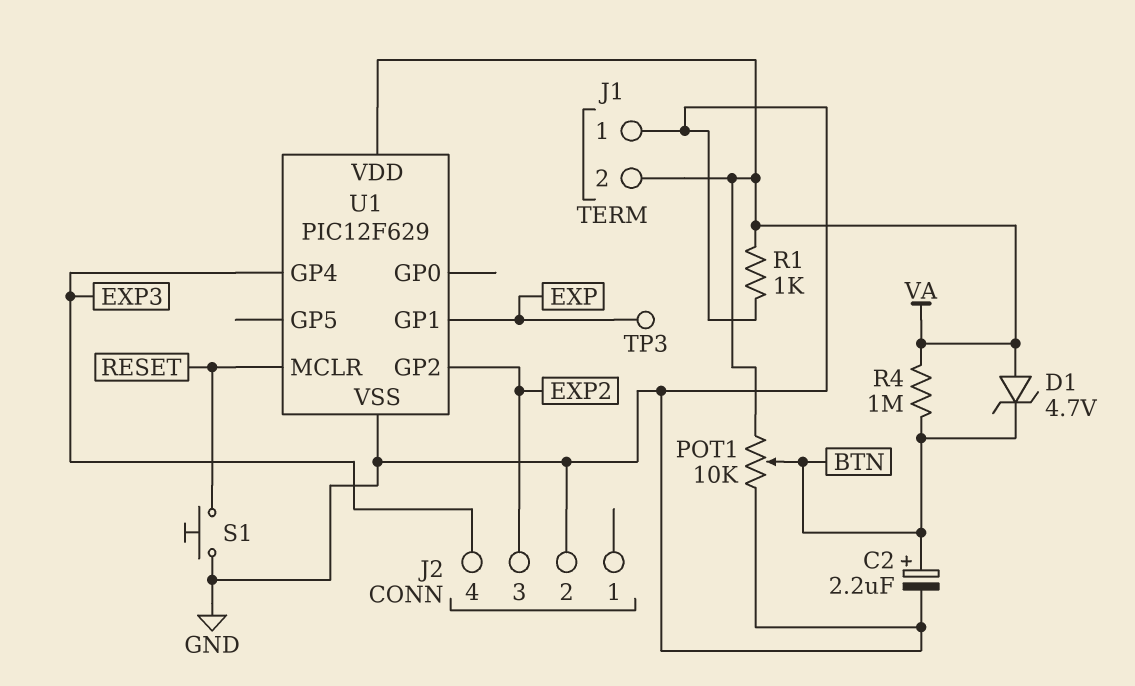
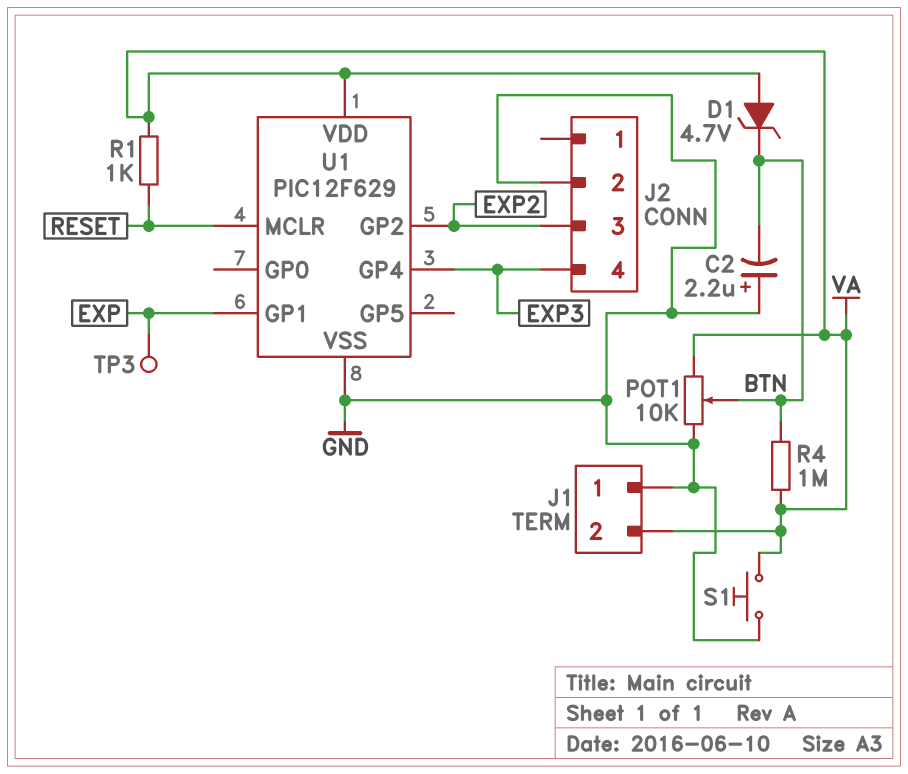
C2: 2.2uF (plus BTN, minus GND) -> 2.2uF (plus GND, minus BTN)
R1: 1k (GND, VA) -> 1k (RESET, VA)
S1: button (GND, RESET) -> button (GND, VA)

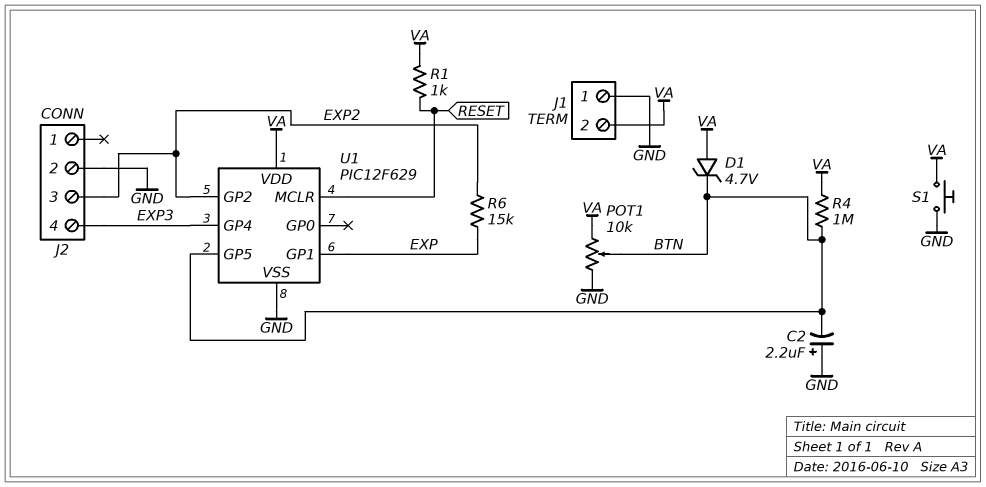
R6: none -> 15k (EXP, EXP2)
TP3: test point (EXP) -> none
U1 pin GP5: none -> BTN

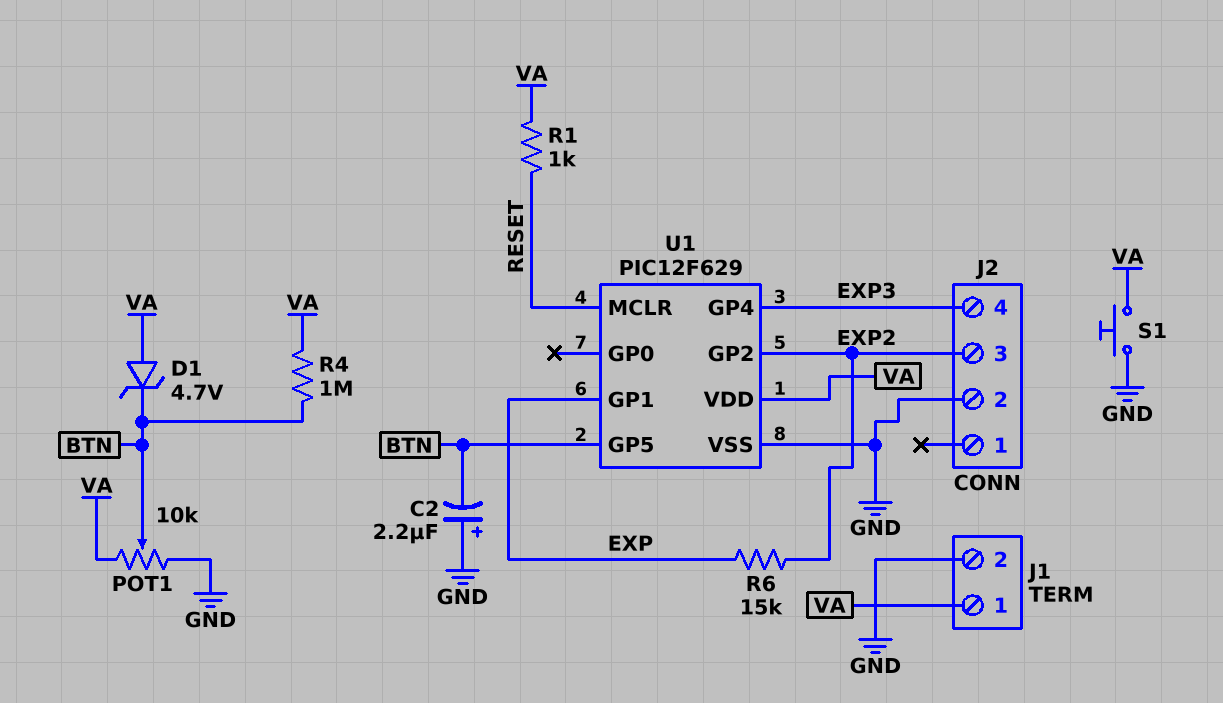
J1 pin 1: GND -> VA
J1 pin 2: VA -> GND

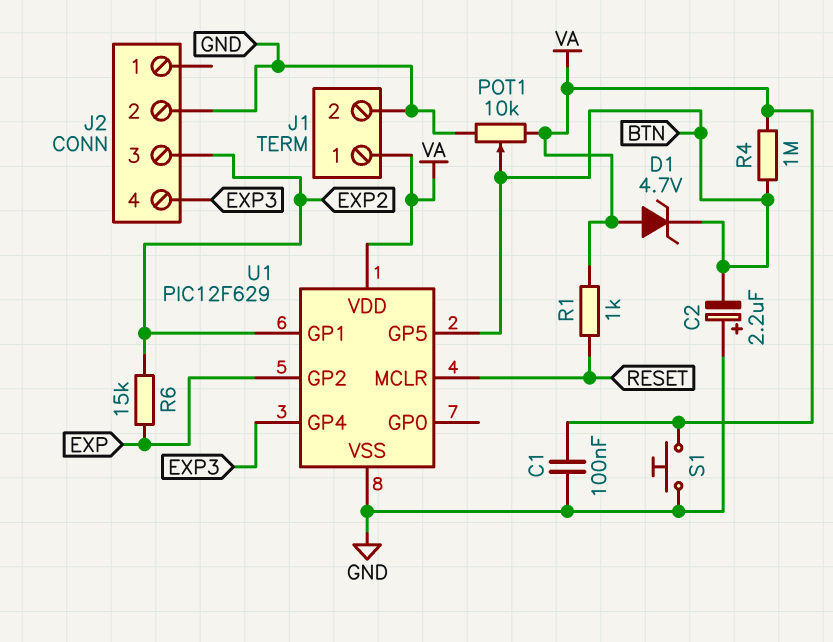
C1: none -> 100nF (GND, VA)
U1 pin GP1: EXP -> EXP2
U1 pin GP2: EXP2 -> EXP

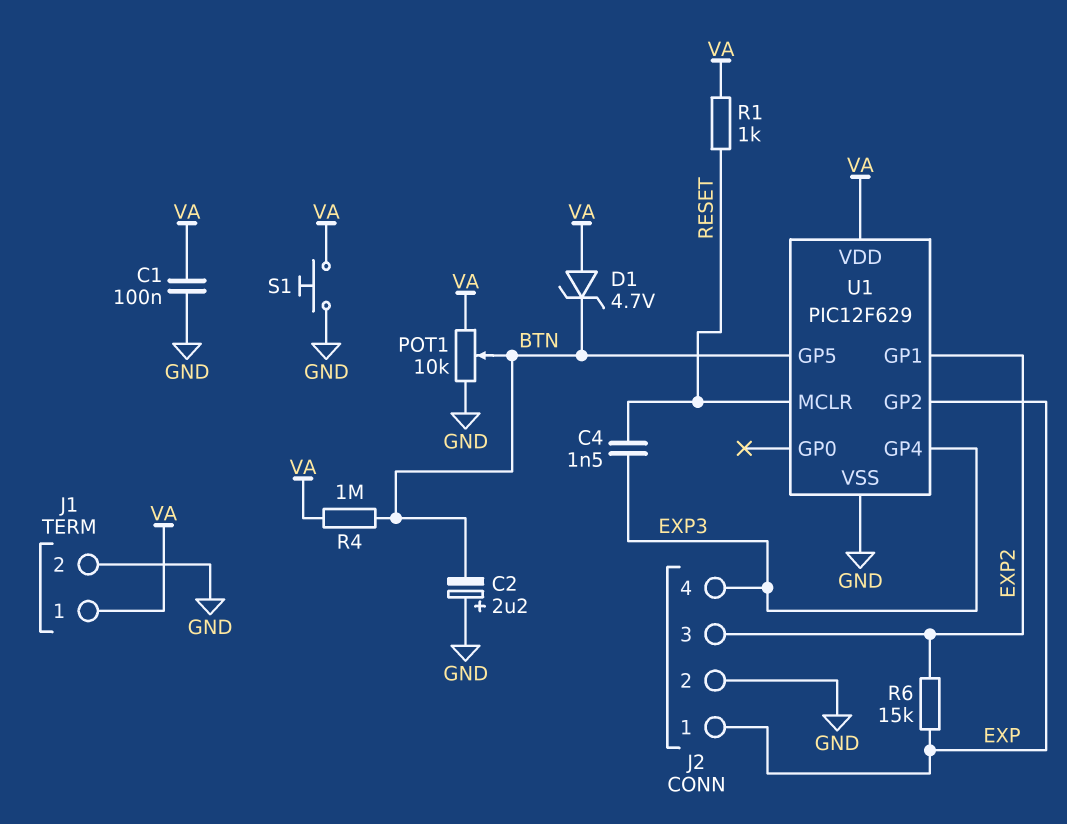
C4: none -> 1.5nF (EXP3, RESET)
J2 pin 1: none -> EXP

